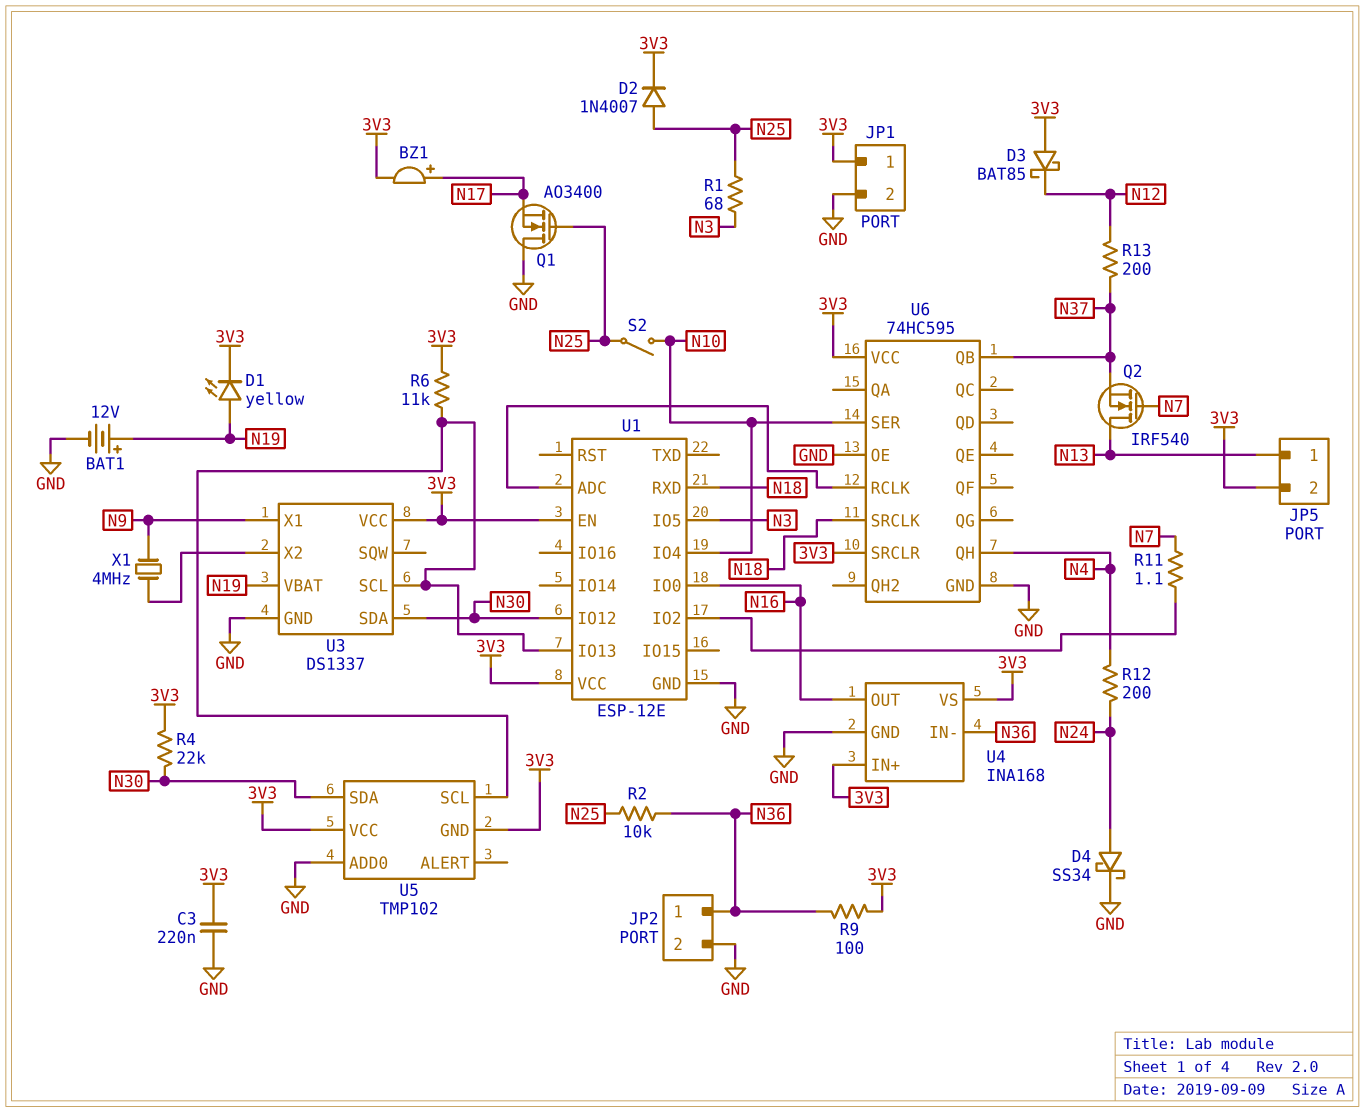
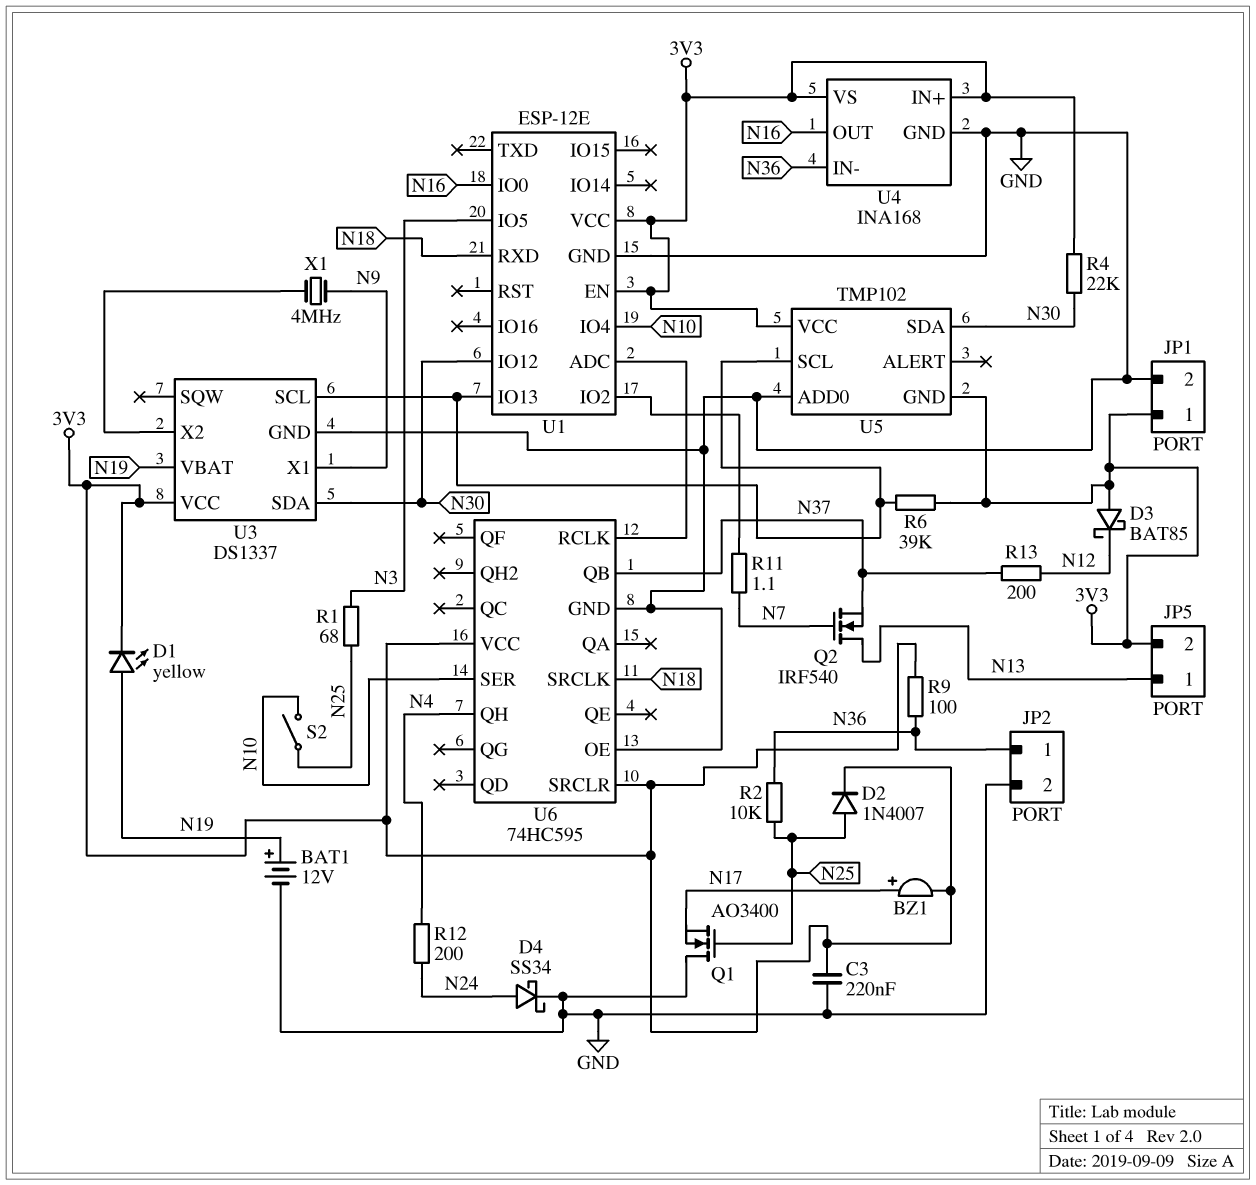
R6: 11k (3V3, U1/IO13) -> 39k (3V3, U1/IO13)

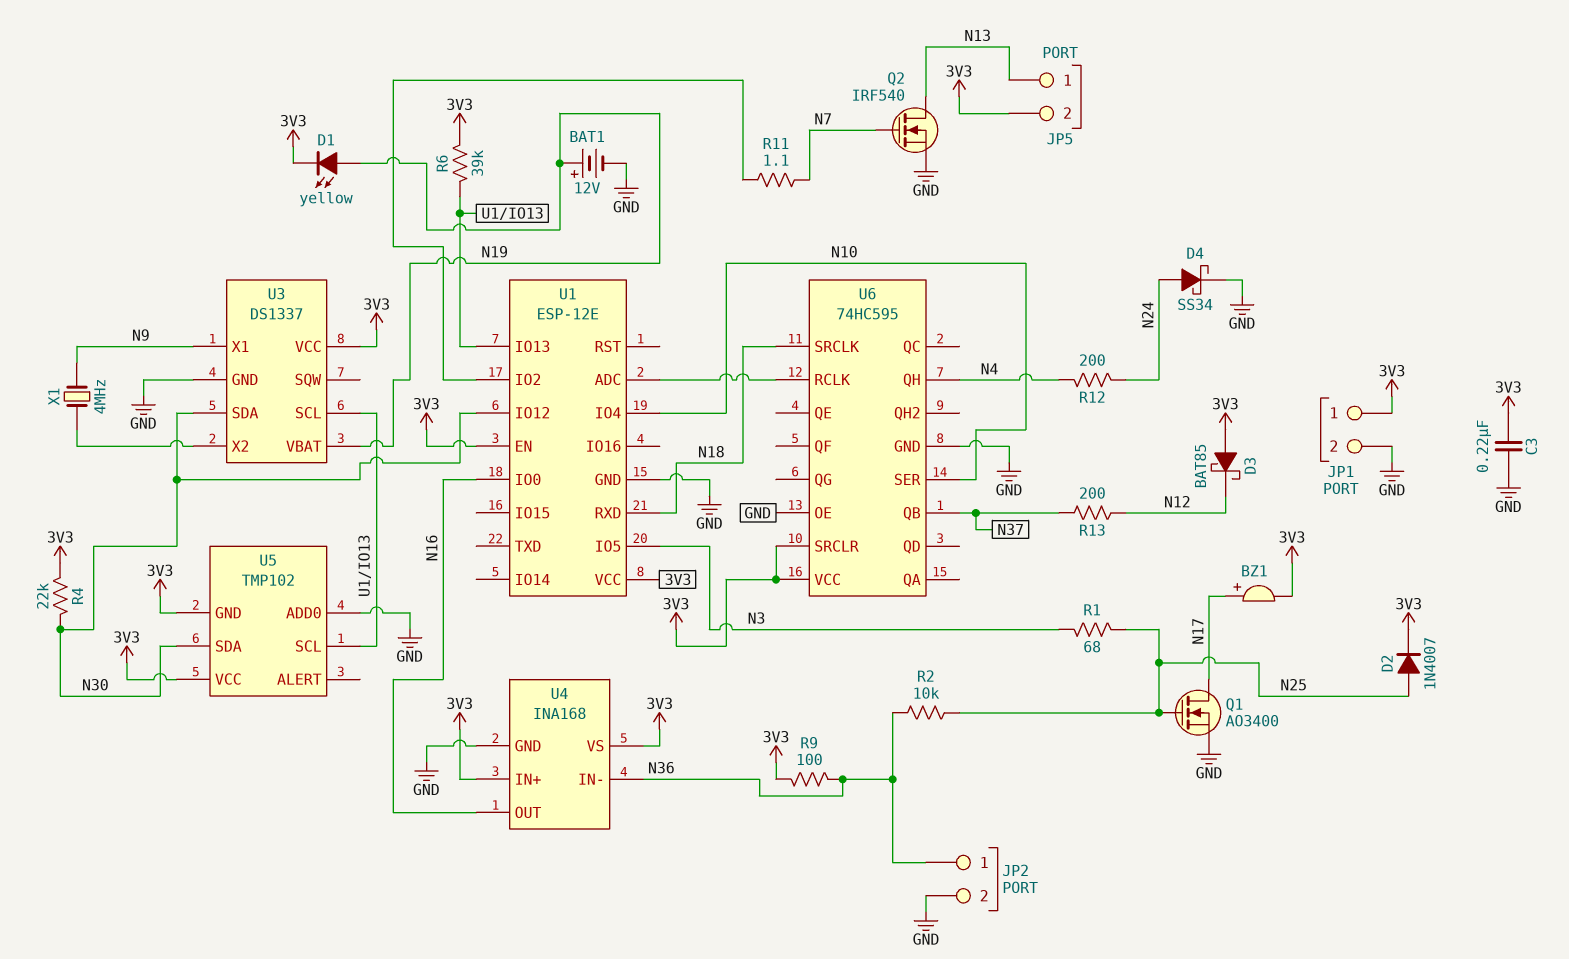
Q1: NMOS AO3400 (G N25, D GND, S N17) -> NMOS AO3400 (G N25, D N17, S GND)
Q2: NMOS IRF540 (G N7, D N13, S N37) -> NMOS IRF540 (G N7, D N13, S GND)
S2: switch (N10, N25) -> none

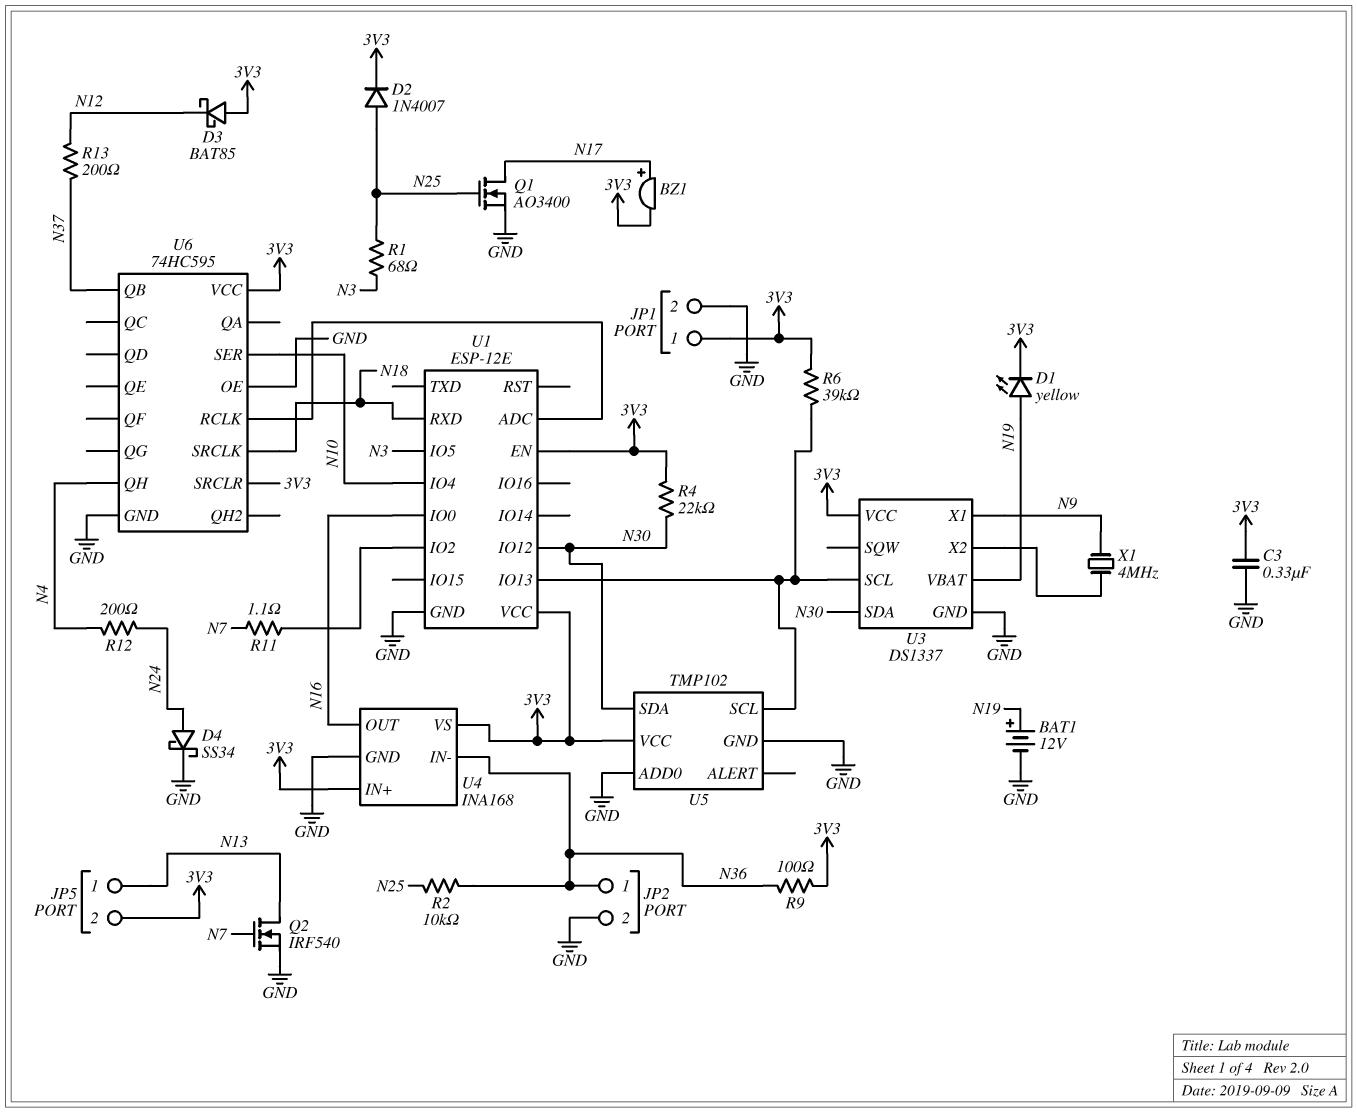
C3: 220nF (3V3, GND) -> 330nF (3V3, GND)
U5 pin GND: 3V3 -> GND

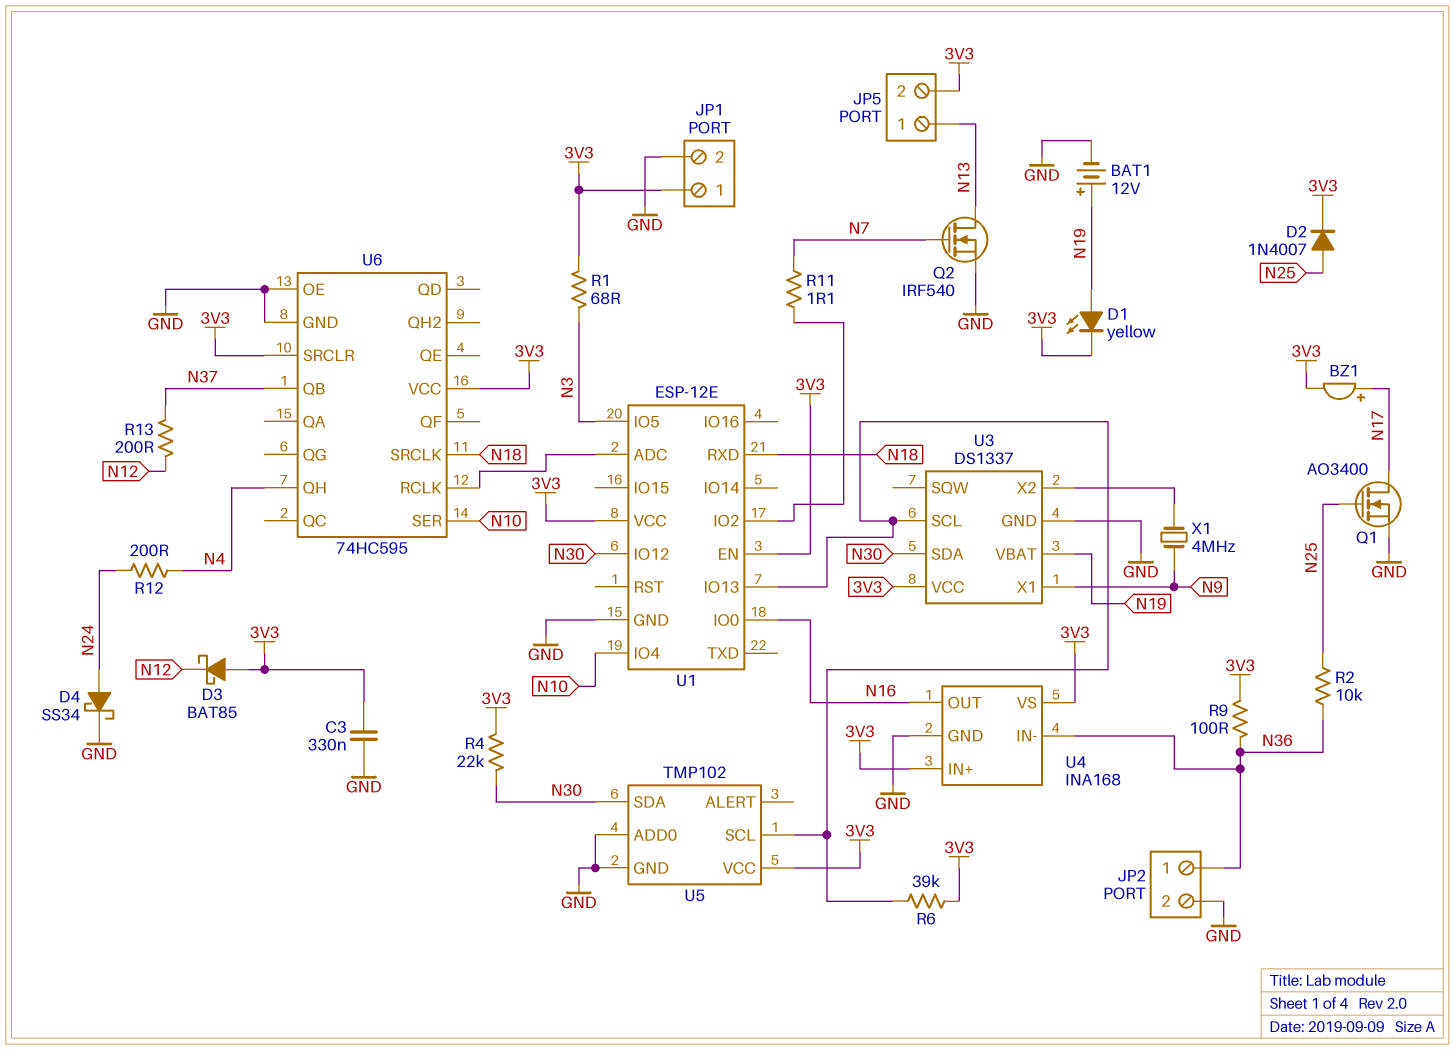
R1: 68 (N3, N25) -> 68 (3V3, N3)

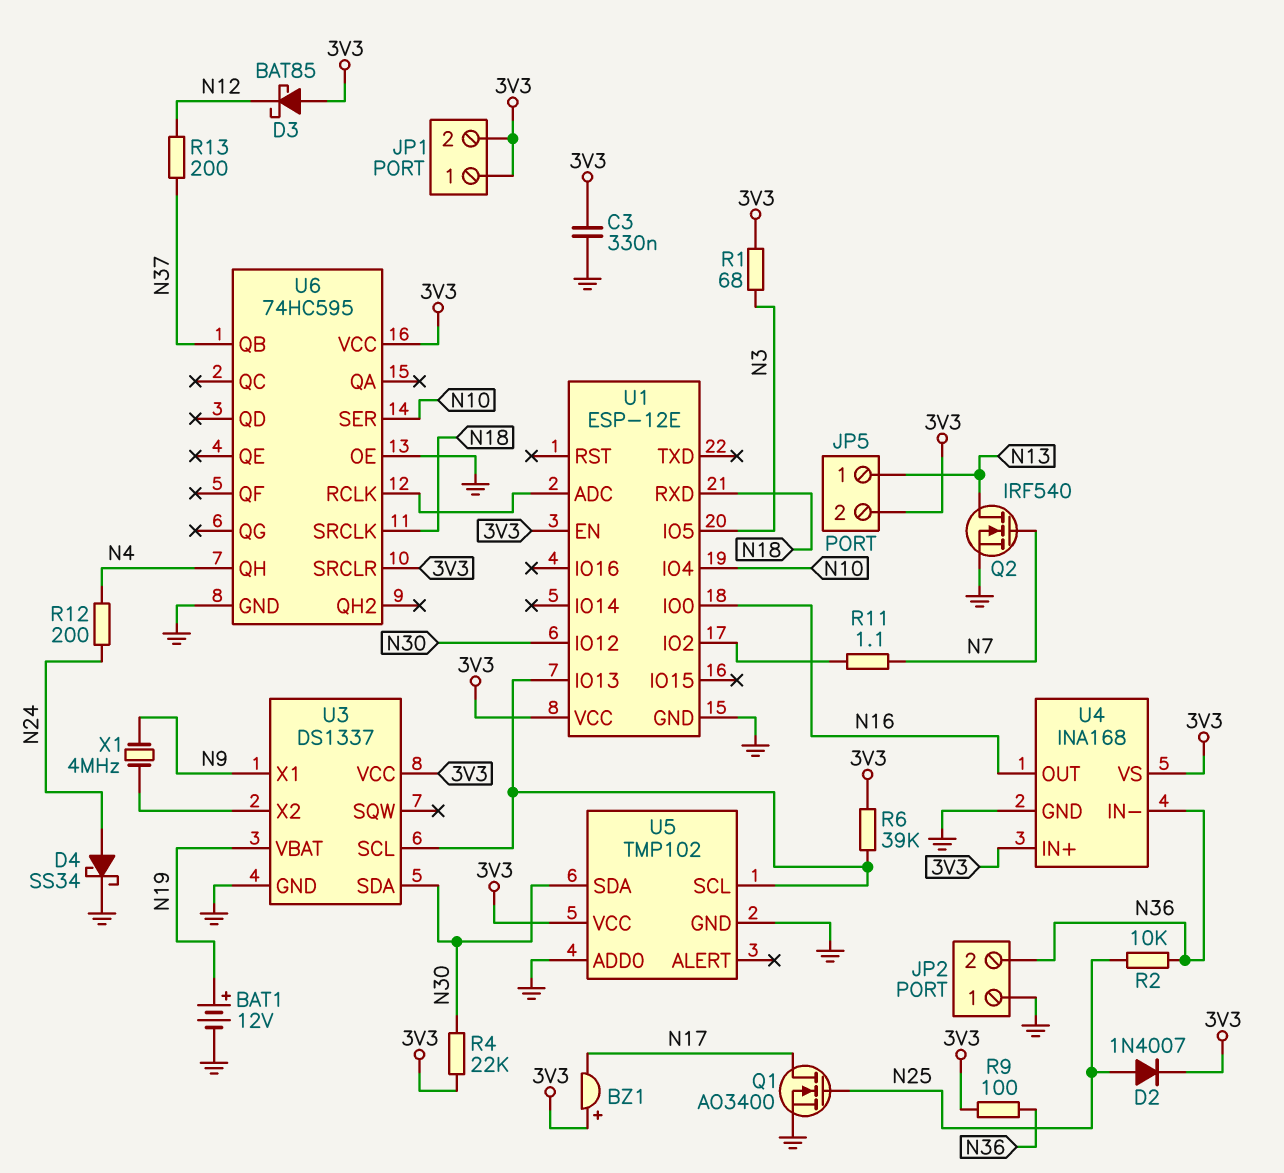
BZ1: buzzer (plus N17, minus 3V3) -> buzzer (plus 3V3, minus N17)
D1: LED yellow (A N19, K 3V3) -> none
JP1 pin 2: GND -> 3V3
JP2 pin 1: N36 -> GND
JP2 pin 2: GND -> N36

